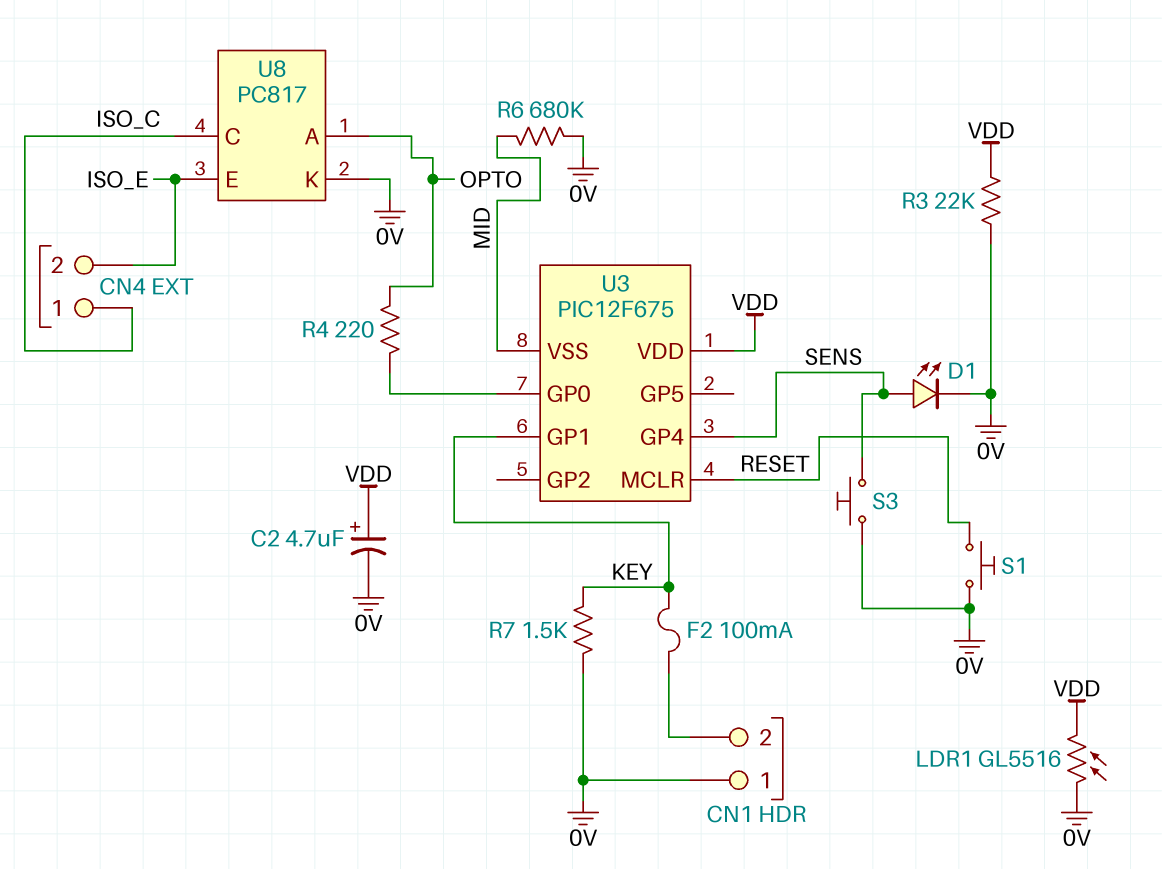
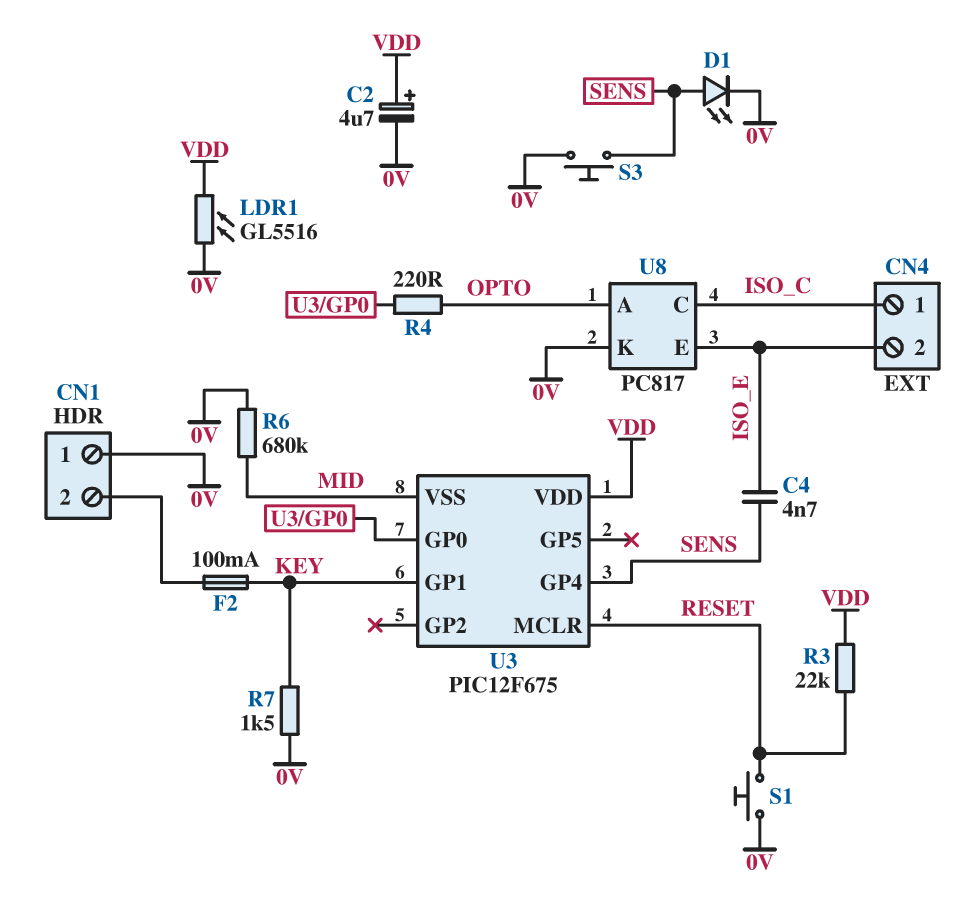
C4: none -> 4.7nF (ISO_E, SENS)
R3: 22k (0V, VDD) -> 22k (RESET, VDD)

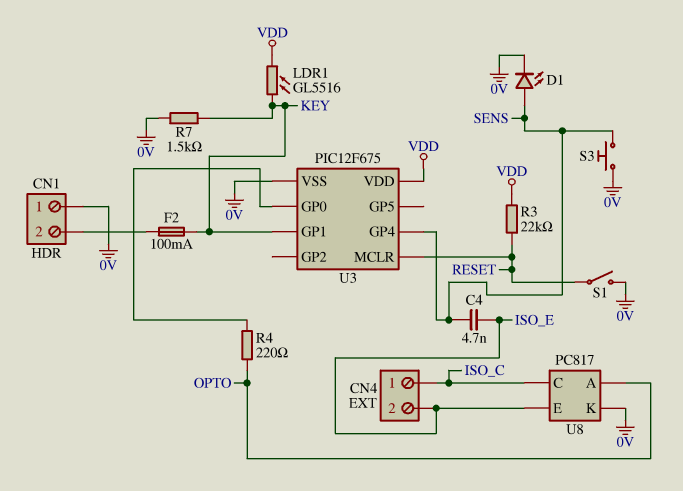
C2: 4.7uF (plus VDD, minus 0V) -> none
LDR1: GL5516 (0V, VDD) -> GL5516 (KEY, VDD)
R6: 680k (0V, MID) -> none
S1: button (0V, RESET) -> switch (0V, RESET)
U3 pin VSS: MID -> 0V

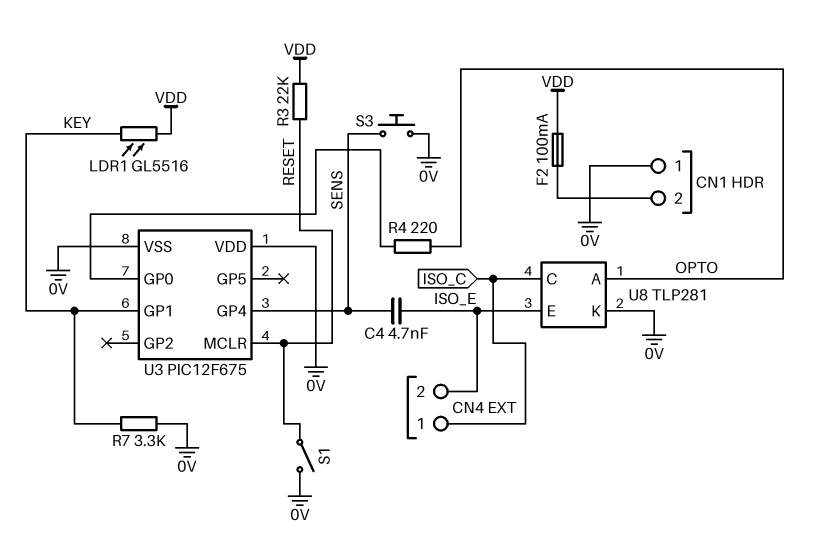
D1: LED (A SENS, K 0V) -> none
F2: 100mA (CN1/2, KEY) -> 100mA (CN1/2, VDD)
R7: 1.5k (0V, KEY) -> 3.3k (0V, KEY)
U3 pin VDD: VDD -> 0V
U8: PC817 -> TLP281

